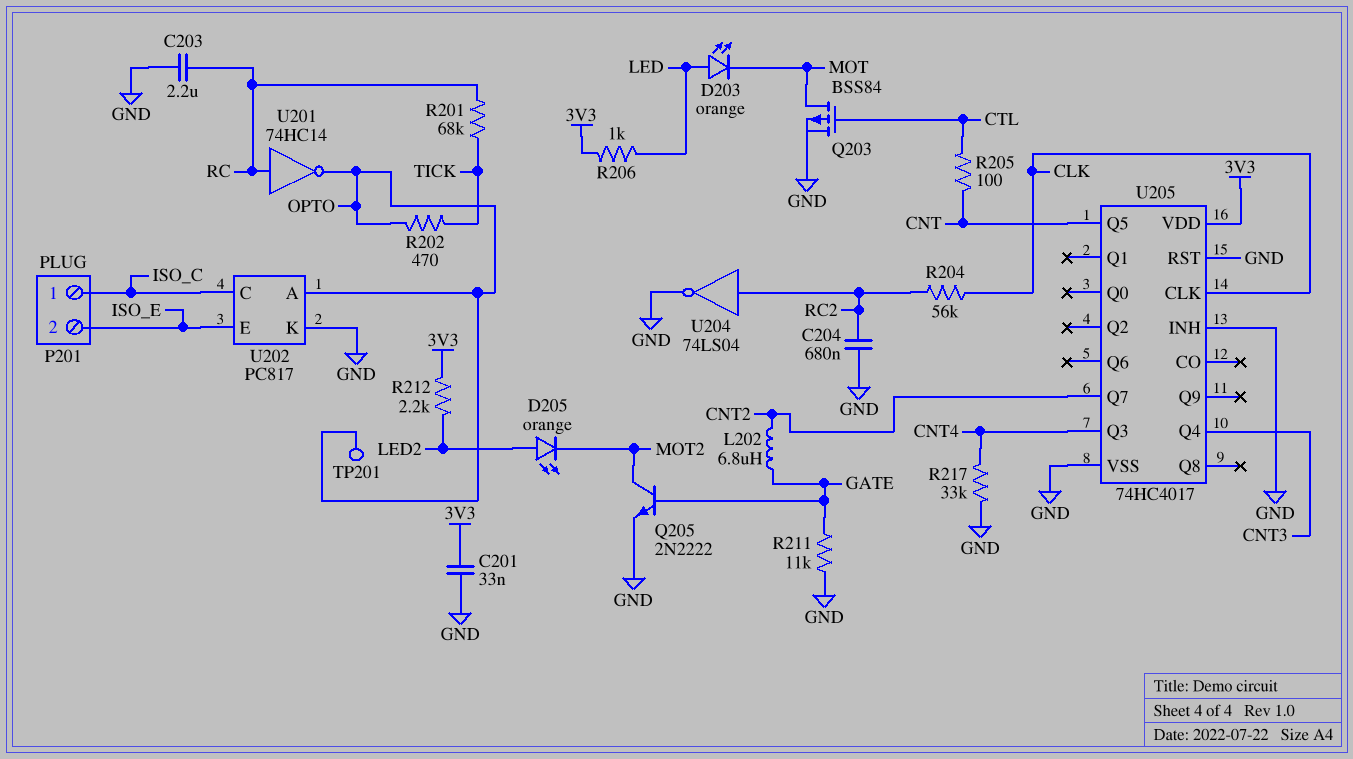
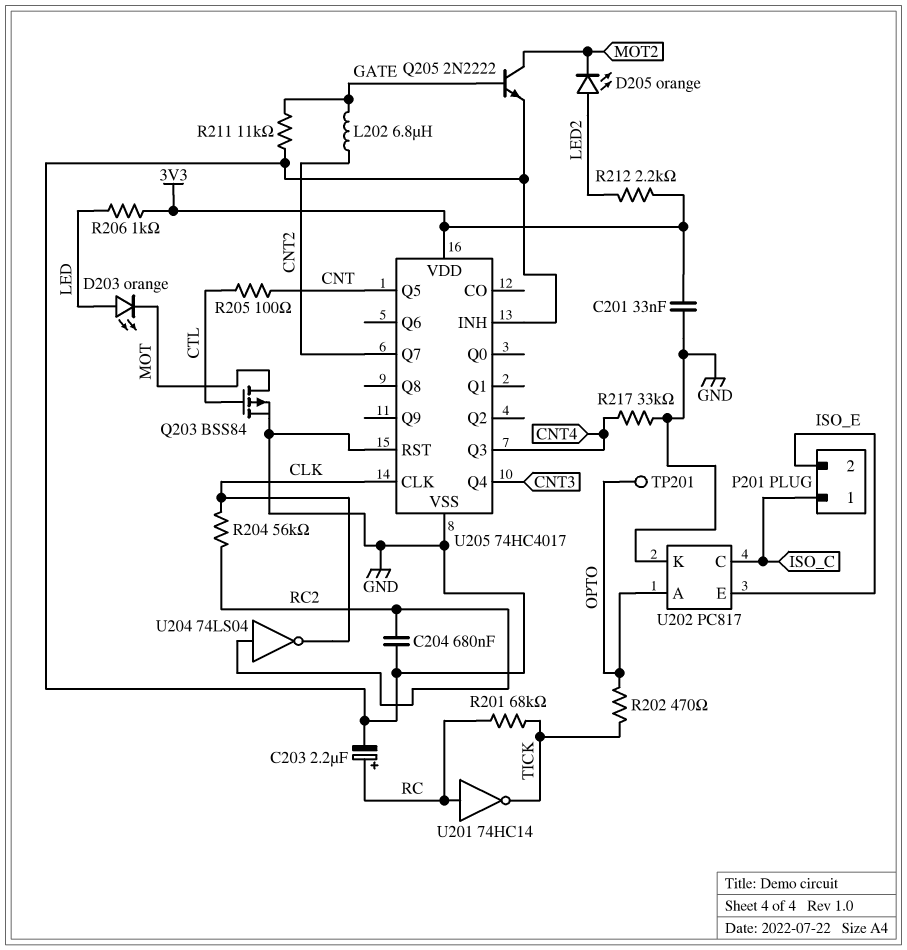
C203: 2.2uF (GND, RC) -> 2.2uF (plus RC, minus GND)
U201: NOT 74HC14 (in RC, out OPTO) -> NOT 74HC14 (in RC, out TICK)
U204: NOT 74LS04 (in RC2, out GND) -> NOT 74LS04 (in RC2, out CLK)

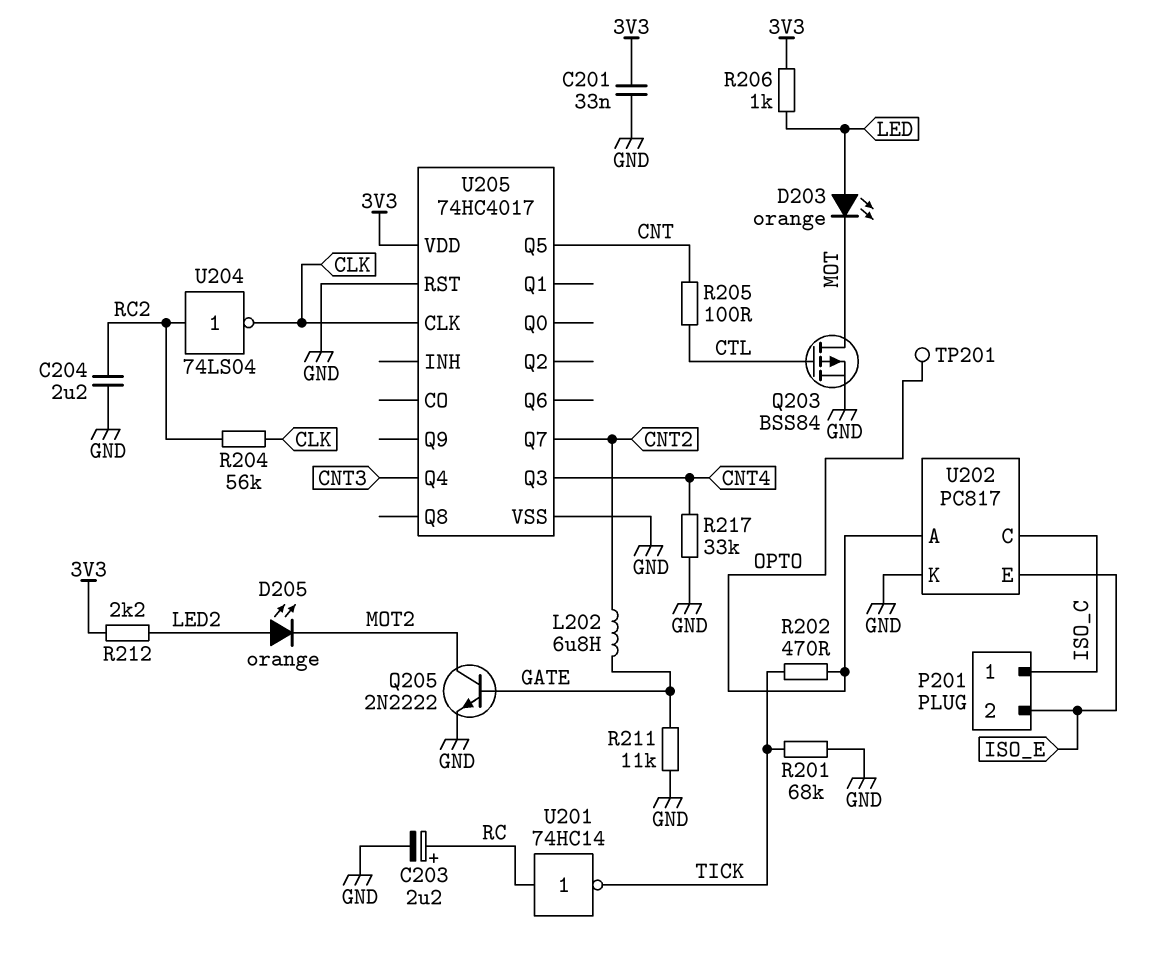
C204: 680nF (GND, RC2) -> 2.2uF (GND, RC2)
R201: 68k (RC, TICK) -> 68k (GND, TICK)
U205 pin INH: GND -> none

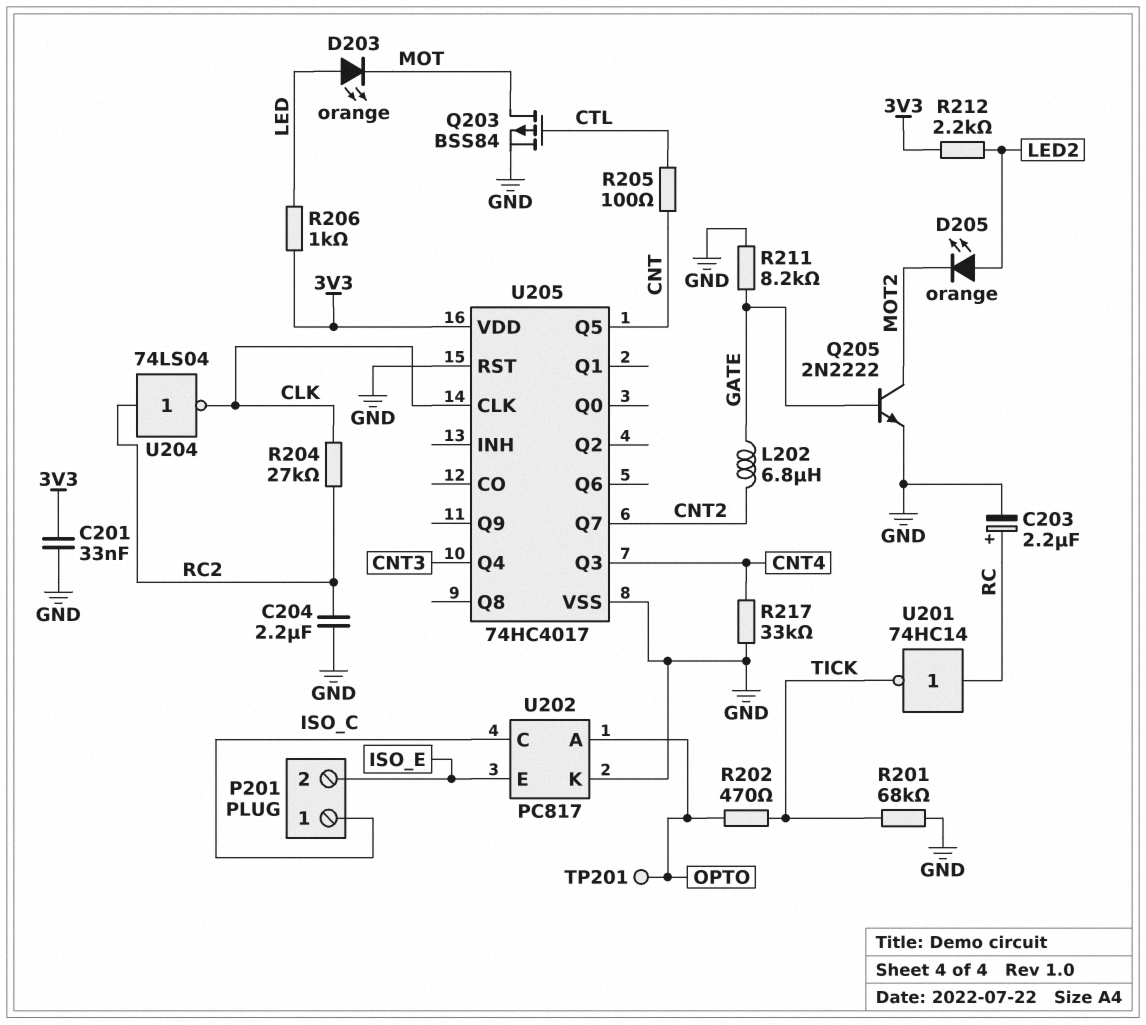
R204: 56k (CLK, RC2) -> 27k (CLK, RC2)
R211: 11k (GATE, GND) -> 8.2k (GATE, GND)

